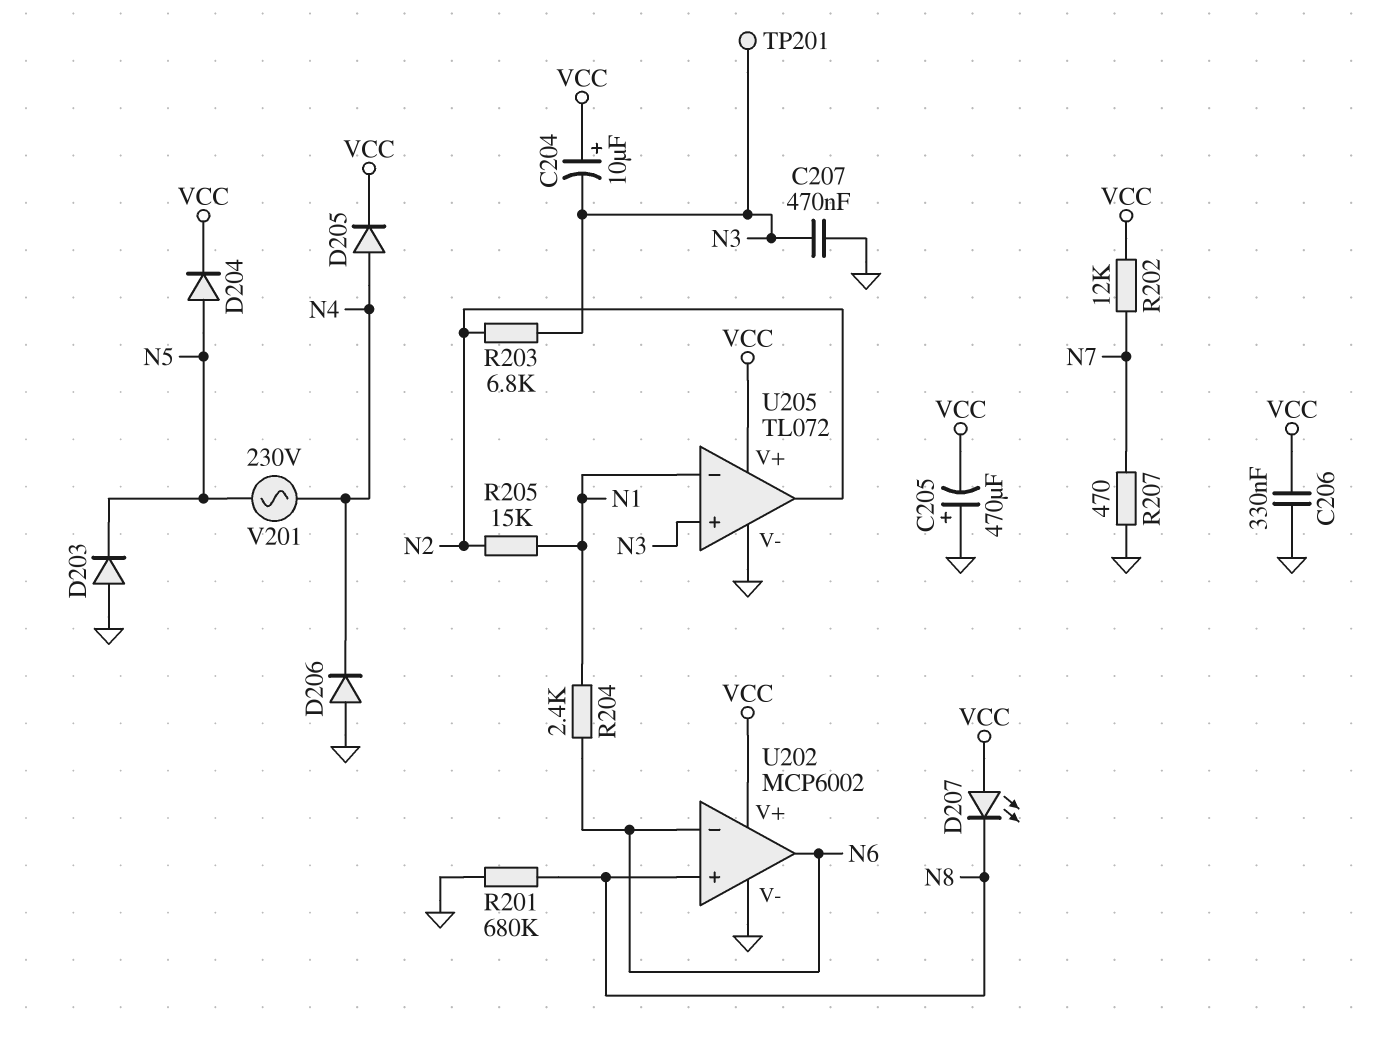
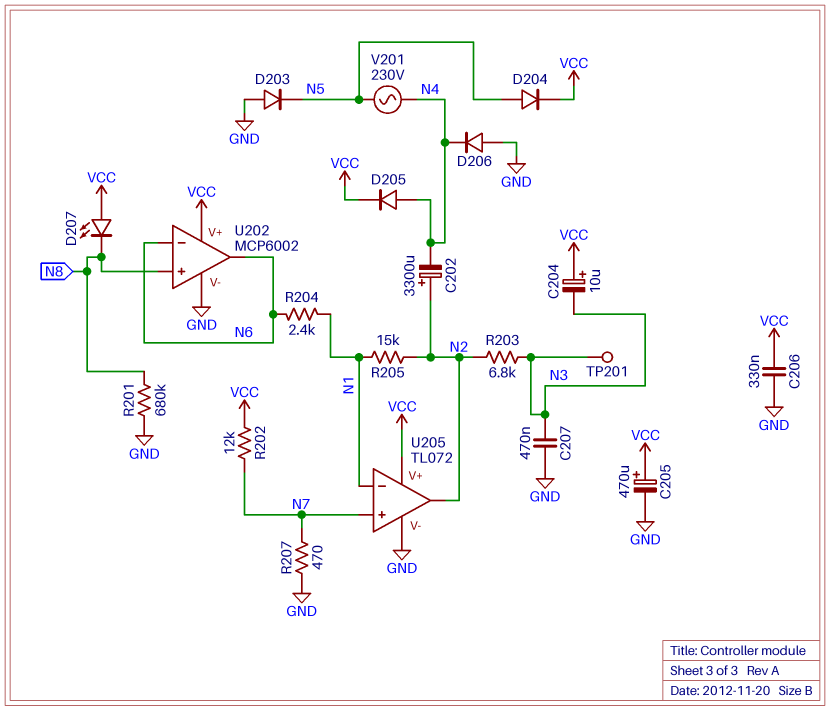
C202: none -> 3300uF (plus N2, minus N4)
C205: 470uF (plus GND, minus VCC) -> 470uF (plus VCC, minus GND)
U205 pin in+: N3 -> N7

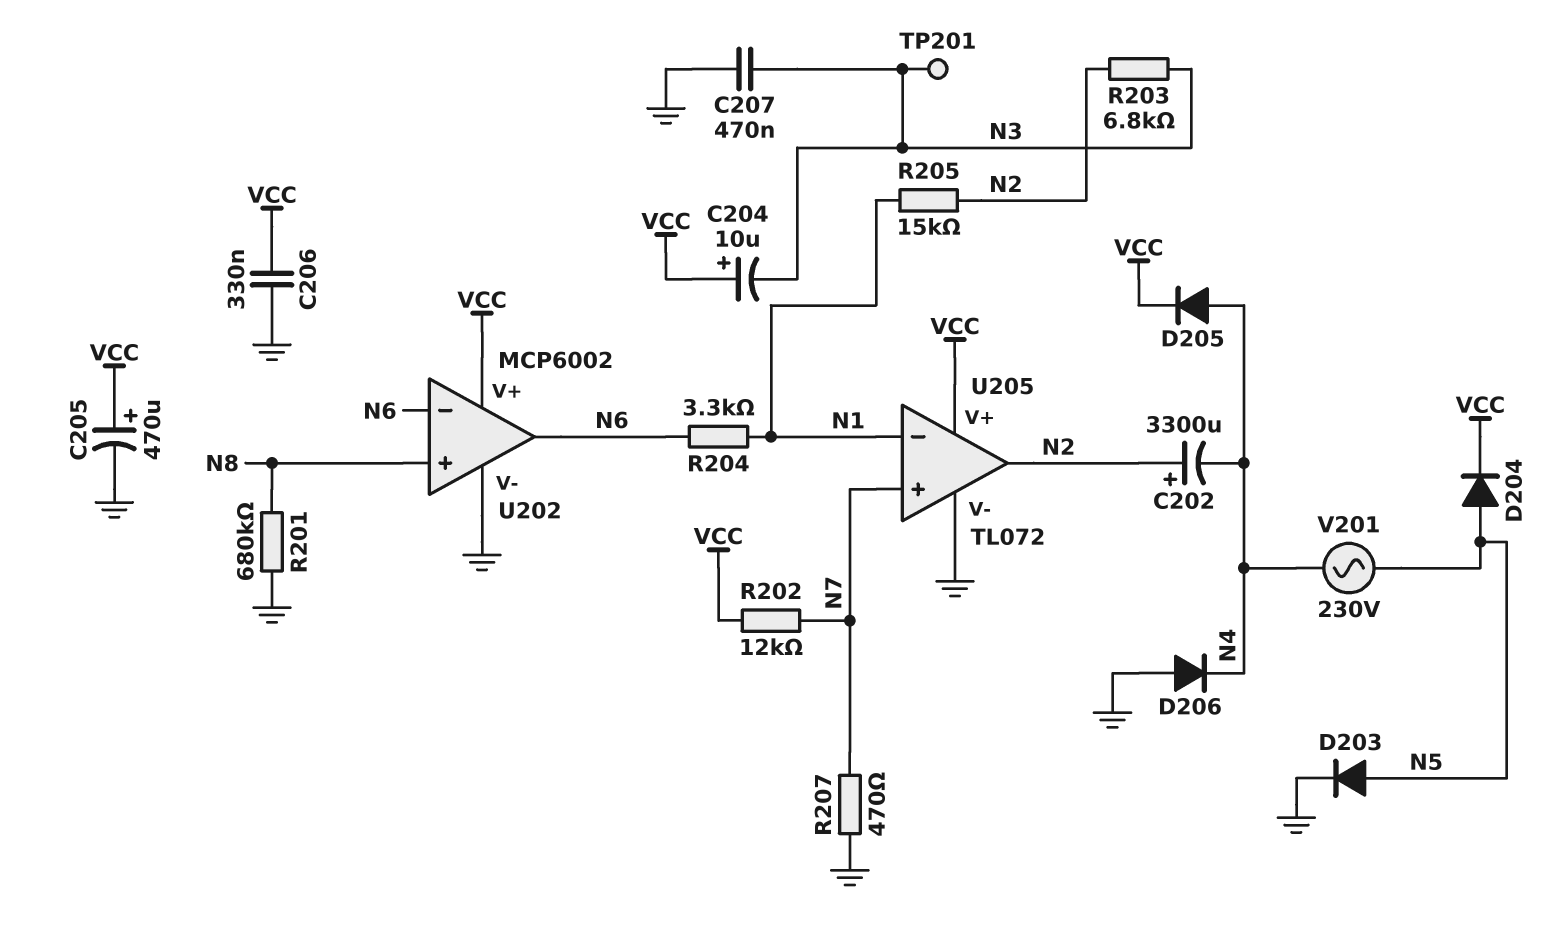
D203: diode (A GND, K N5) -> diode (A N5, K GND)
D207: LED (A VCC, K N8) -> none
R204: 2.4k (N1, N6) -> 3.3k (N1, N6)

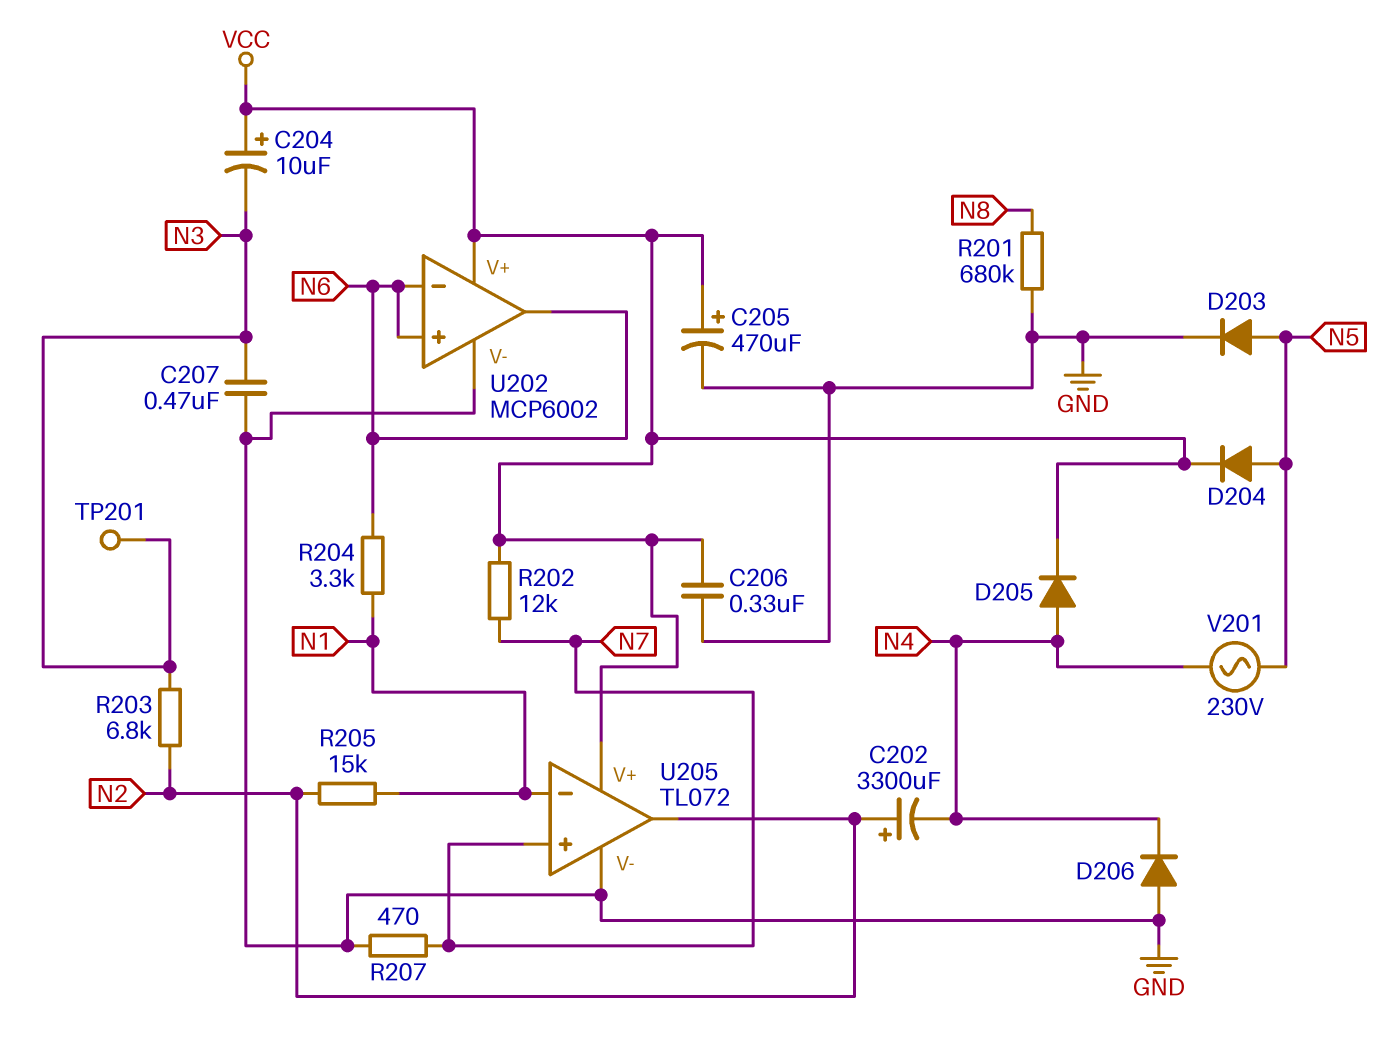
U202 pin in+: N8 -> N6

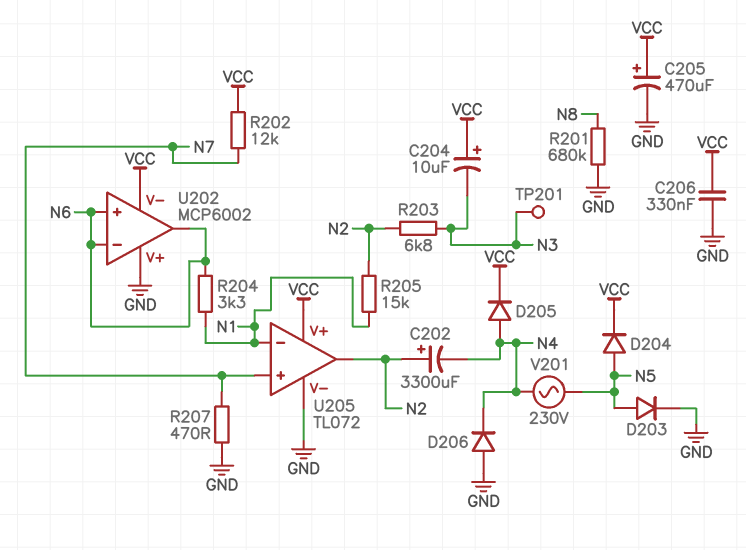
C207: 470nF (GND, N3) -> none
U202 pin V+: VCC -> GND
U202 pin V-: GND -> VCC

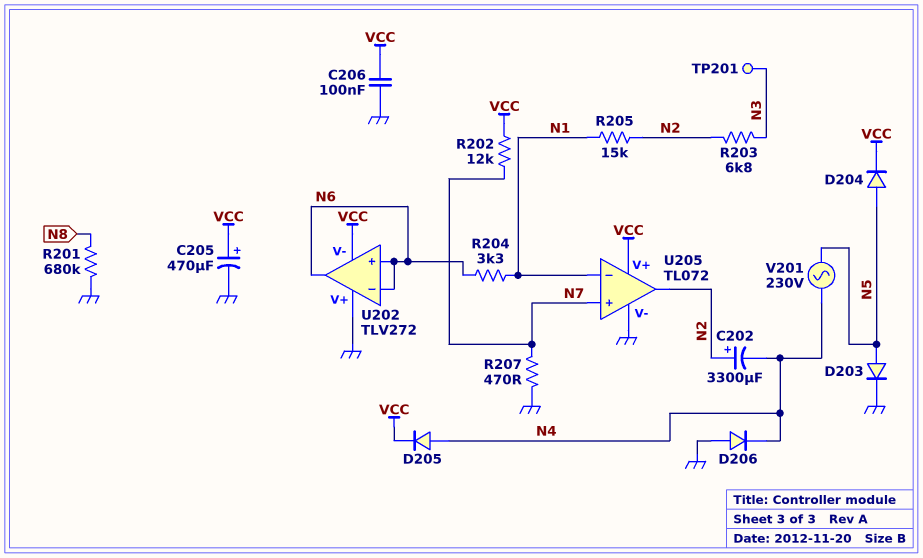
C204: 10uF (plus VCC, minus N3) -> none
C206: 330nF (GND, VCC) -> 100nF (GND, VCC)
U202: MCP6002 -> TLV272

